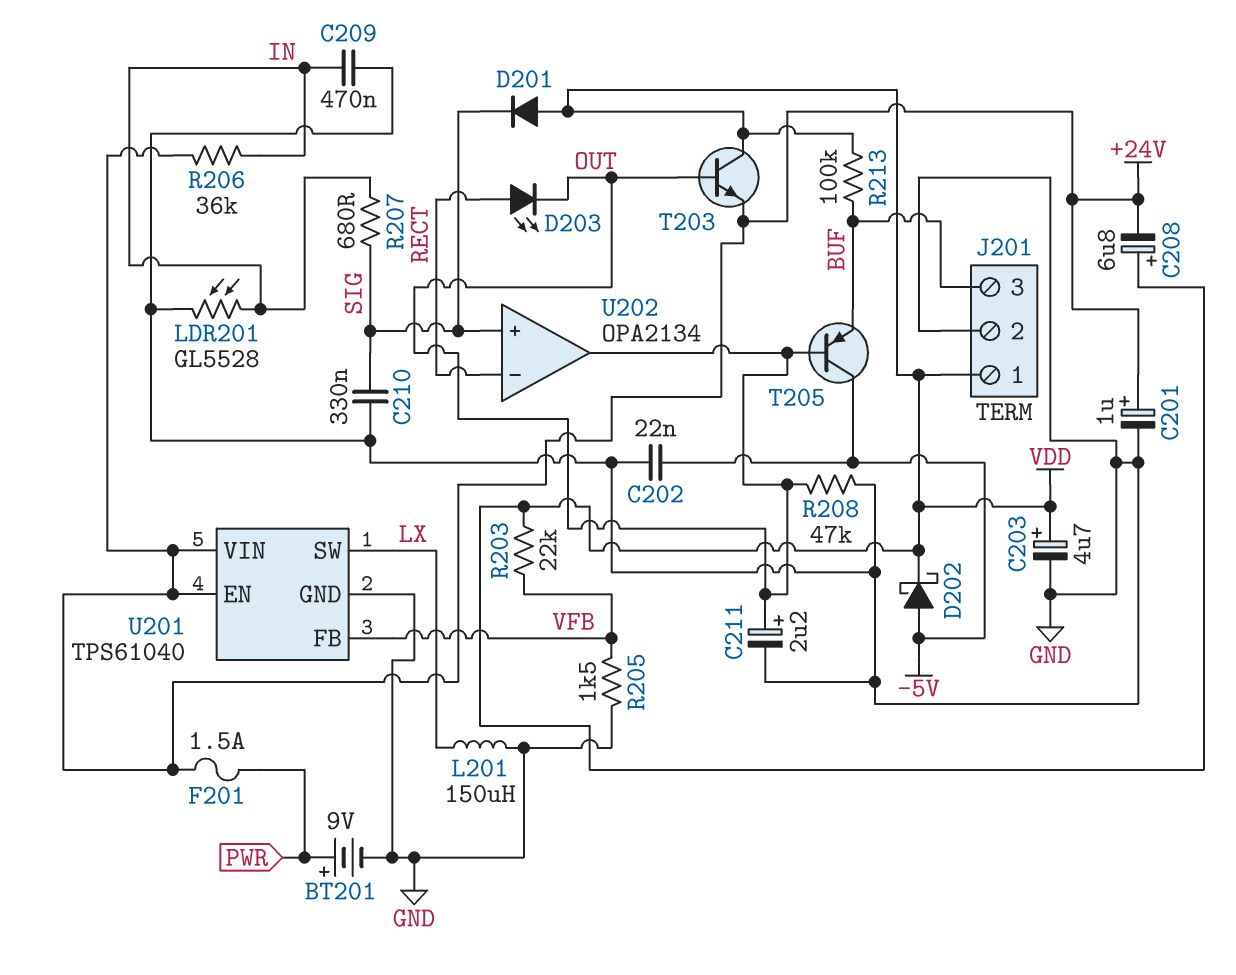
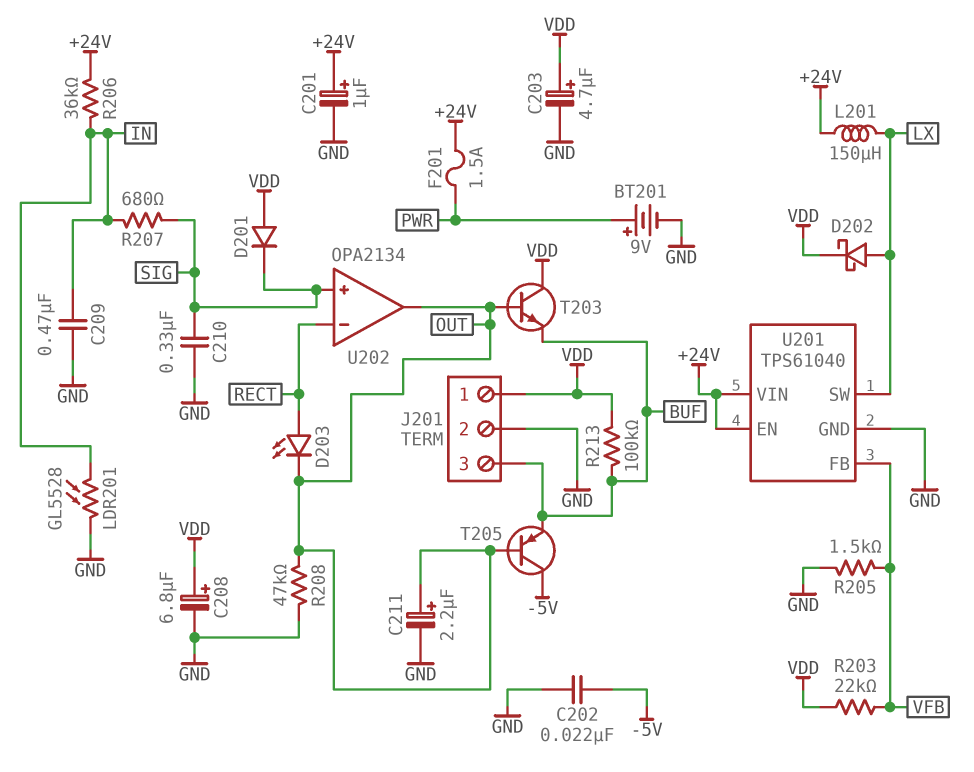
C208: 6.8uF (plus VDD, minus +24V) -> 6.8uF (plus VDD, minus GND)
D202: schottky (A -5V, K VDD) -> schottky (A LX, K VDD)
L201: 150uH (GND, LX) -> 150uH (+24V, LX)
T203: NPN (B OUT, C VDD, E +24V) -> NPN (B OUT, C VDD, E BUF)

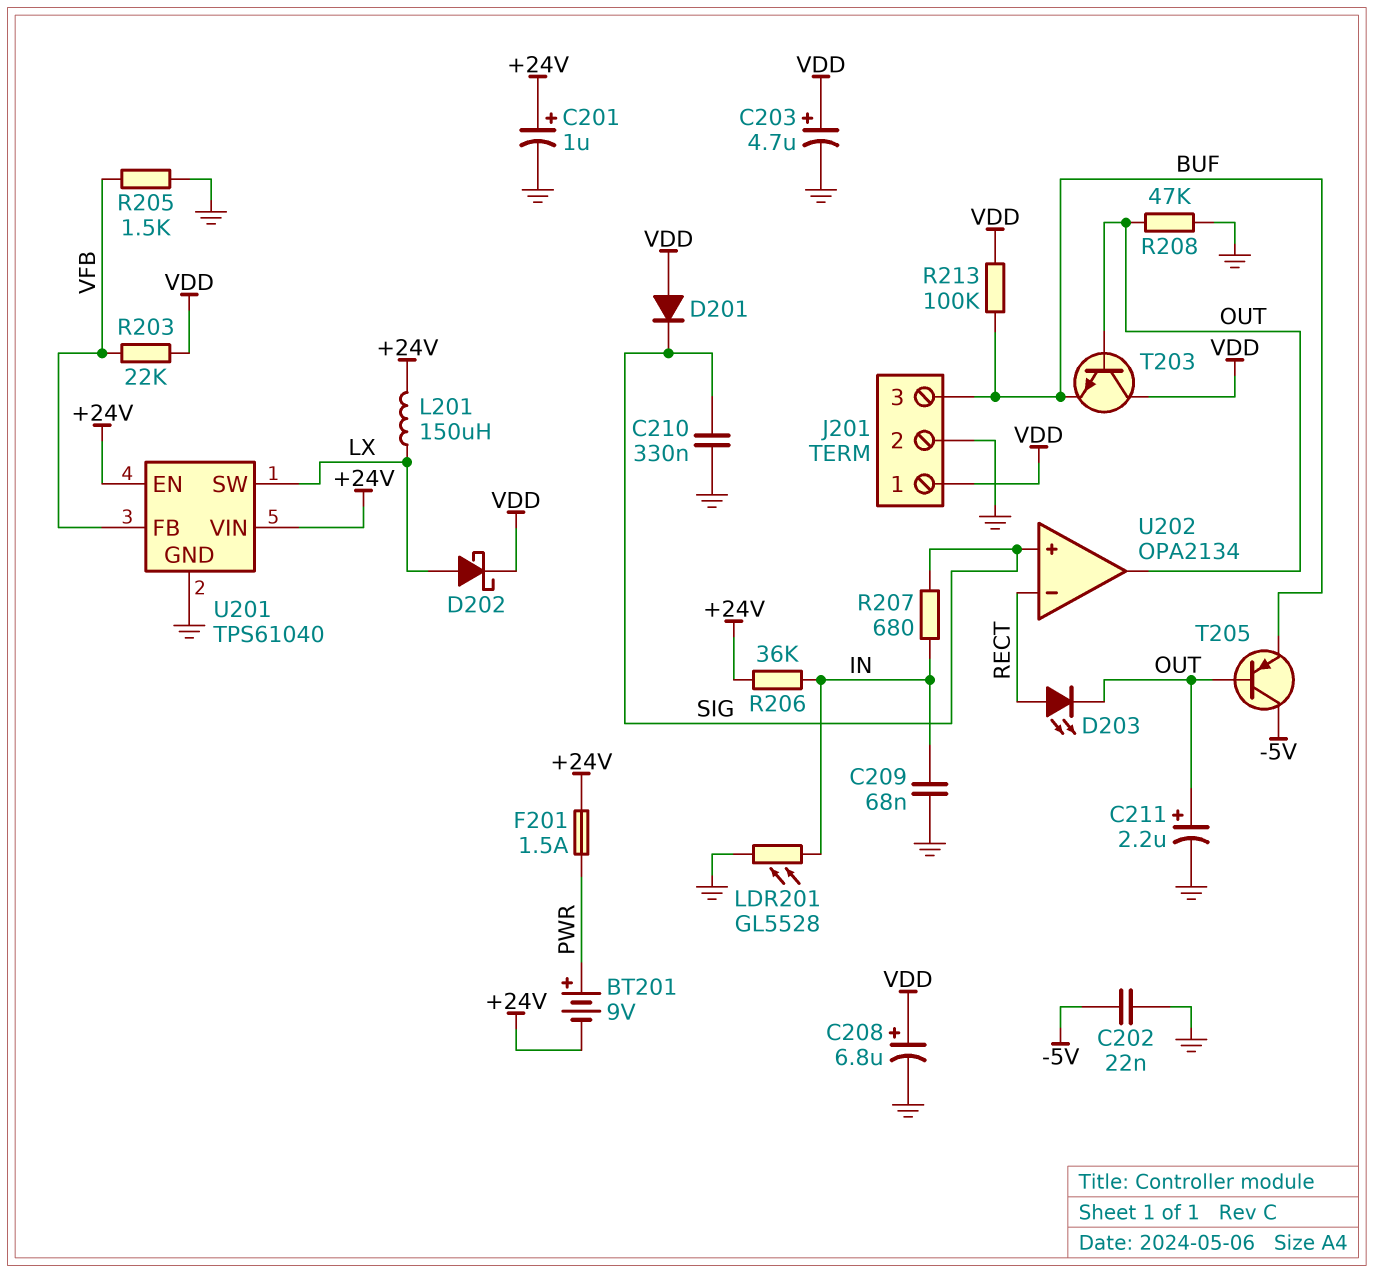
BT201: 9V (plus PWR, minus GND) -> 9V (plus PWR, minus +24V)
C209: 470nF (GND, IN) -> 68nF (GND, IN)

